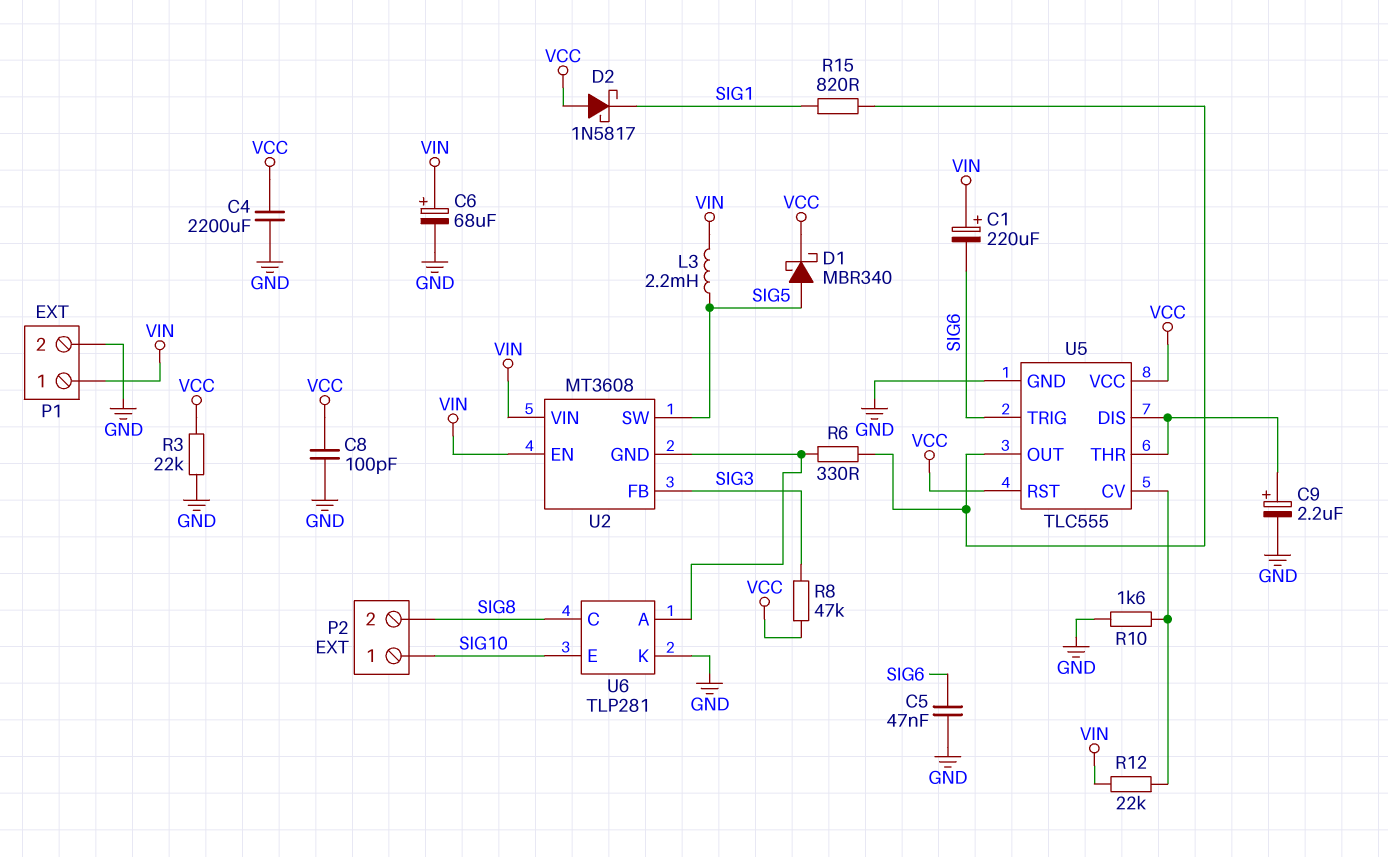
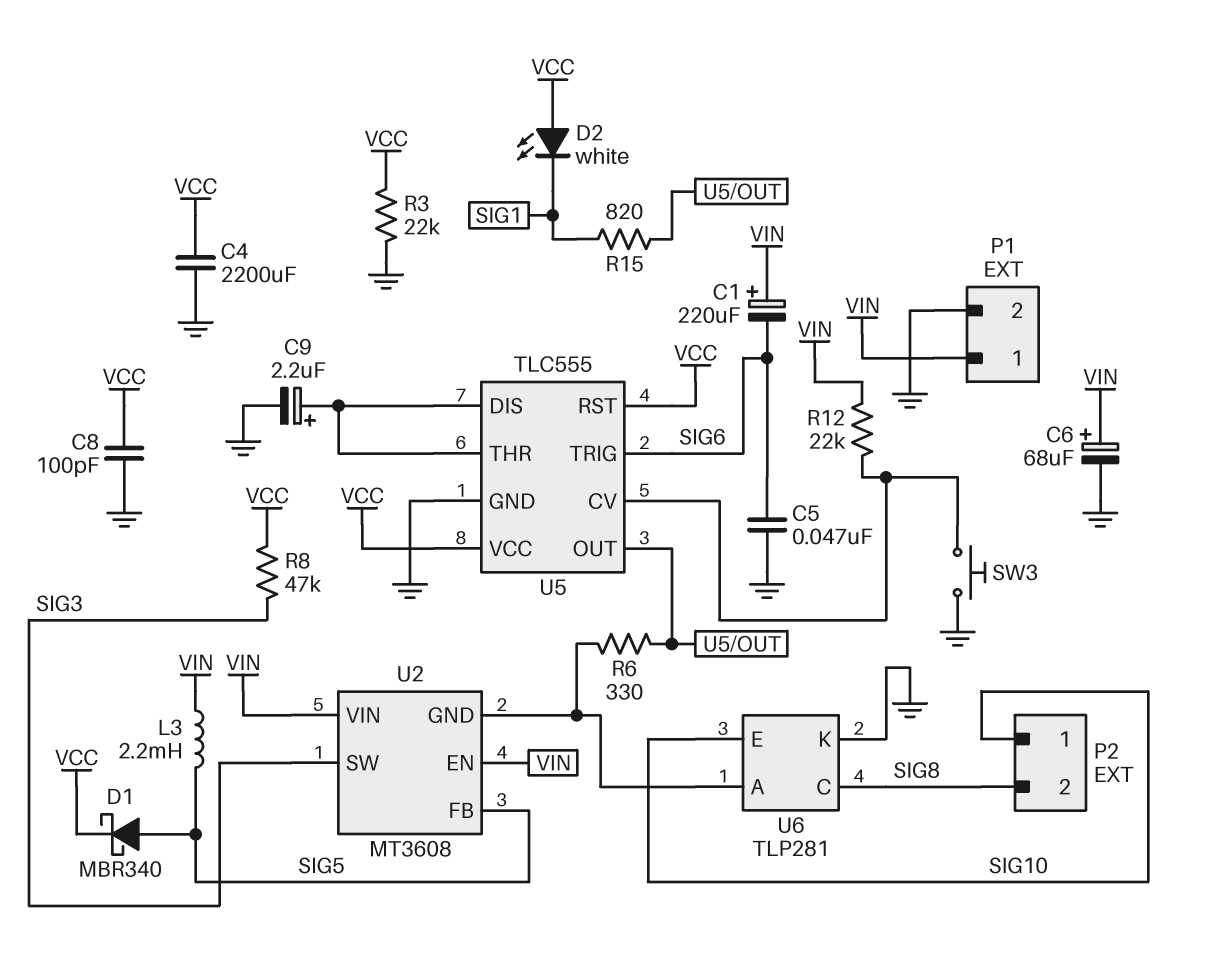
D2: schottky 1N5817 (A VCC, K SIG1) -> LED white (A VCC, K SIG1)
R10: 1.6k (GND, U5/CV) -> none
SW3: none -> button (GND, U5/CV)
U2 pin FB: SIG3 -> SIG5
U2 pin SW: SIG5 -> SIG3

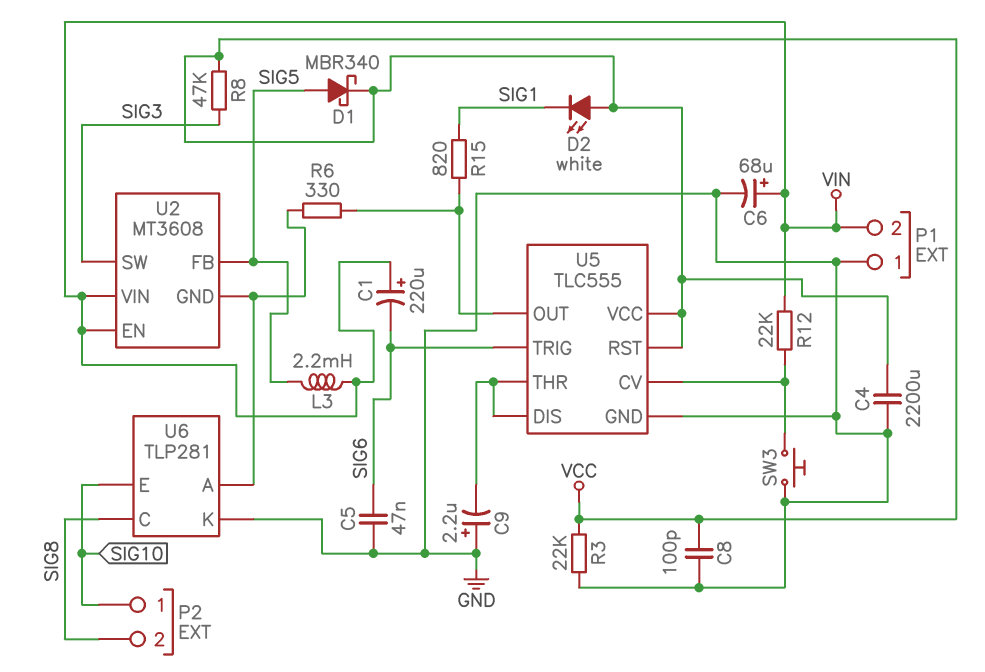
C9: 2.2uF (plus U5/DIS, minus GND) -> 2.2uF (plus GND, minus U5/DIS)
P1 pin 1: VIN -> GND
P1 pin 2: GND -> VIN

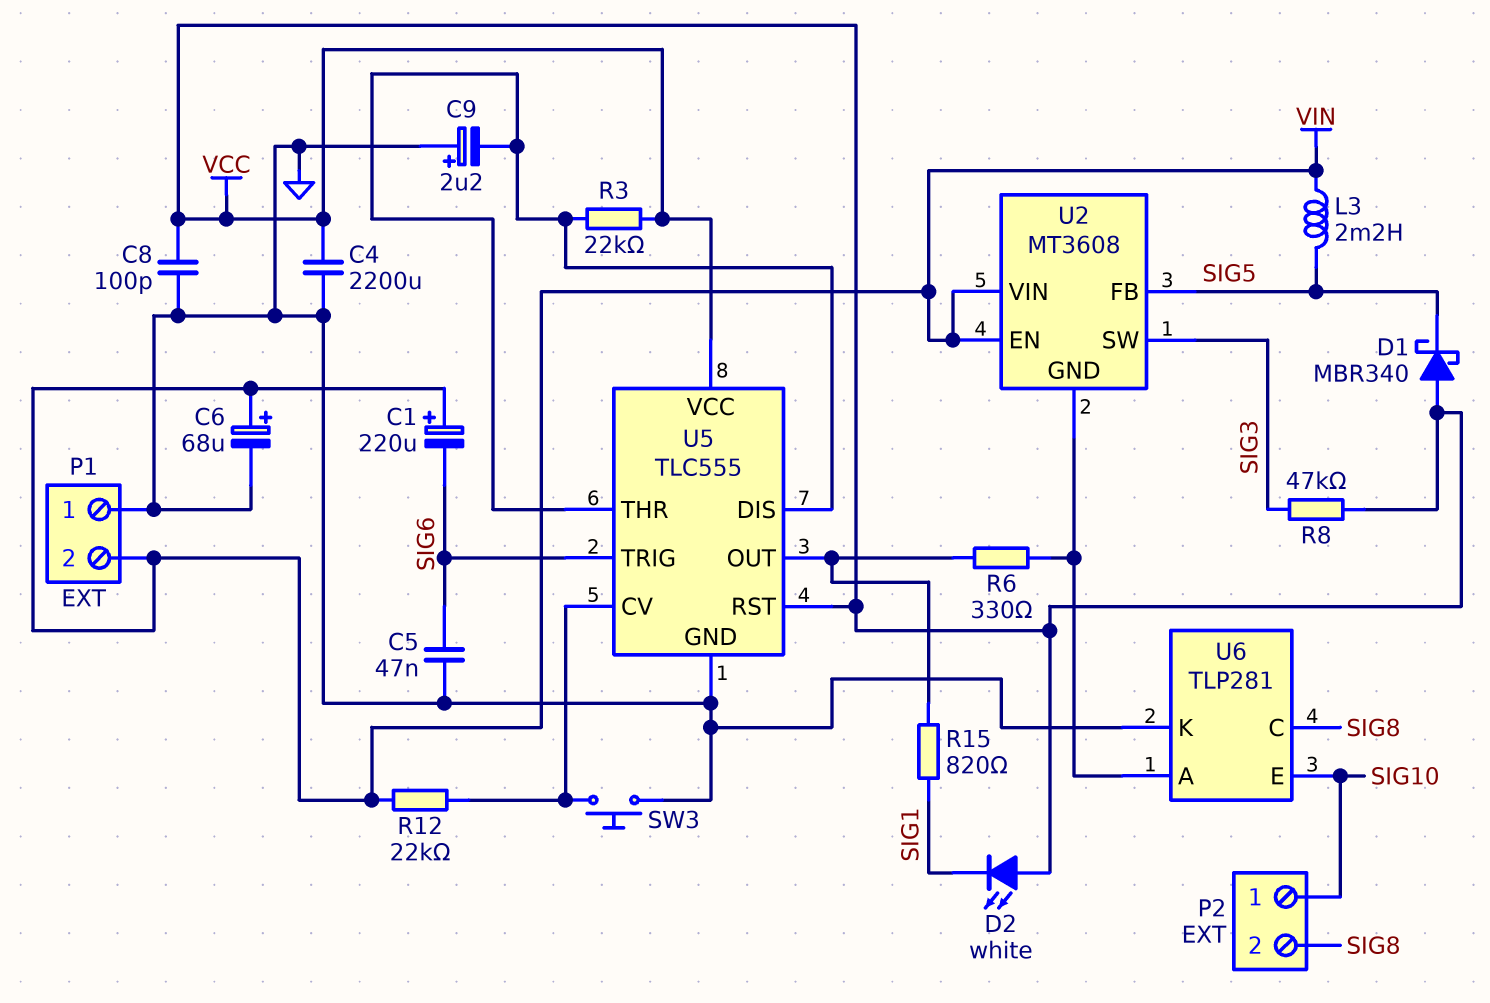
D1: schottky MBR340 (A SIG5, K VCC) -> schottky MBR340 (A VCC, K SIG5)
R3: 22k (GND, VCC) -> 22k (U5/DIS, VCC)

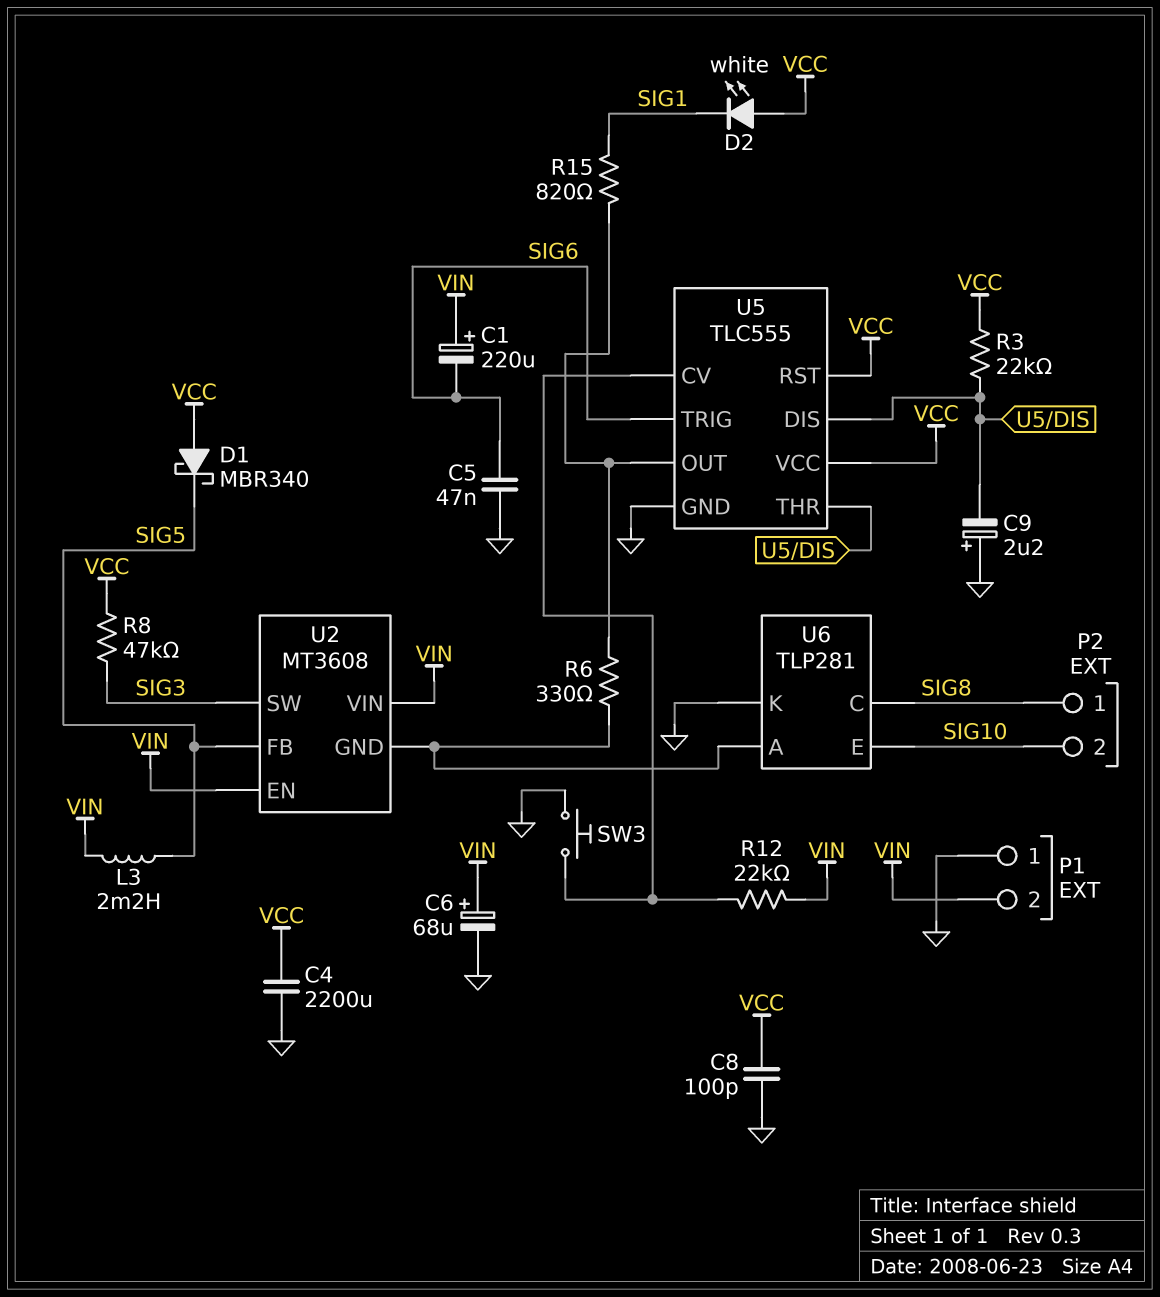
P2 pin 1: SIG10 -> SIG8
P2 pin 2: SIG8 -> SIG10

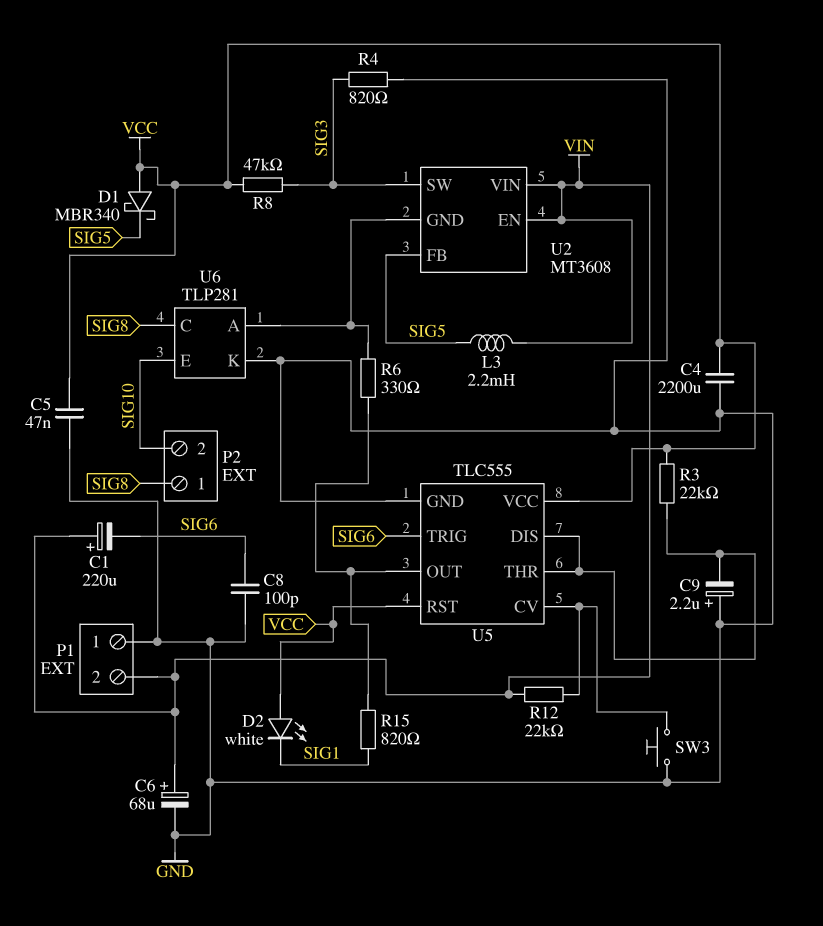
C5: 47nF (GND, SIG6) -> 47nF (GND, VCC)
C8: 100pF (GND, VCC) -> 100pF (GND, SIG6)
R4: none -> 820 (GND, SIG3)

